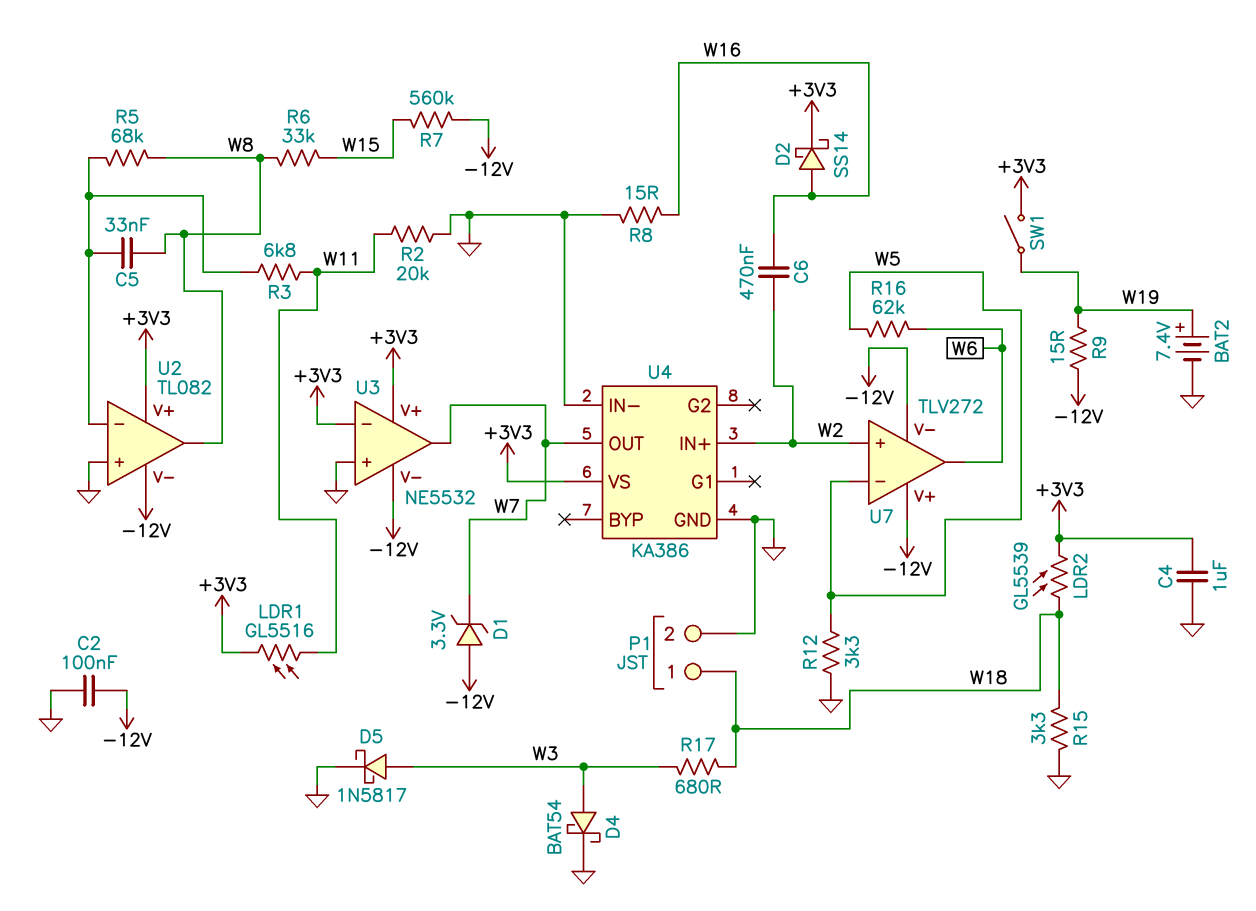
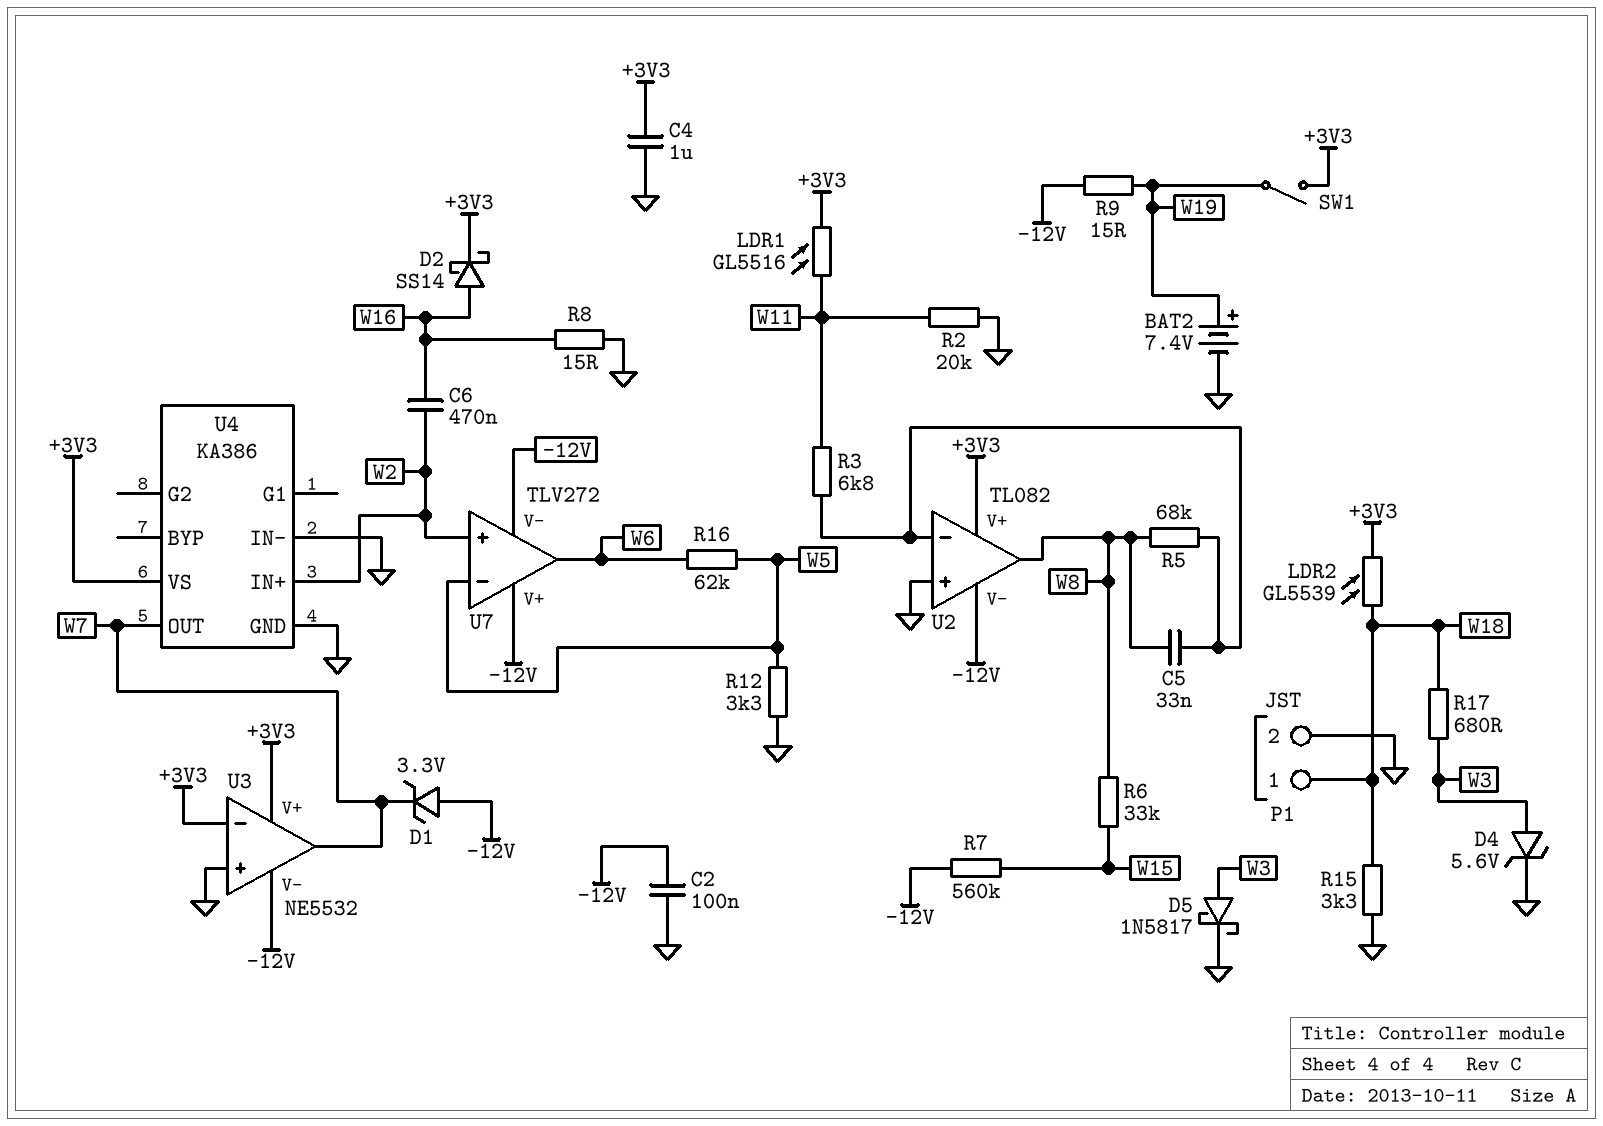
D4: schottky BAT54 (A W3, K GND) -> zener 5.6V (A W3, K GND)

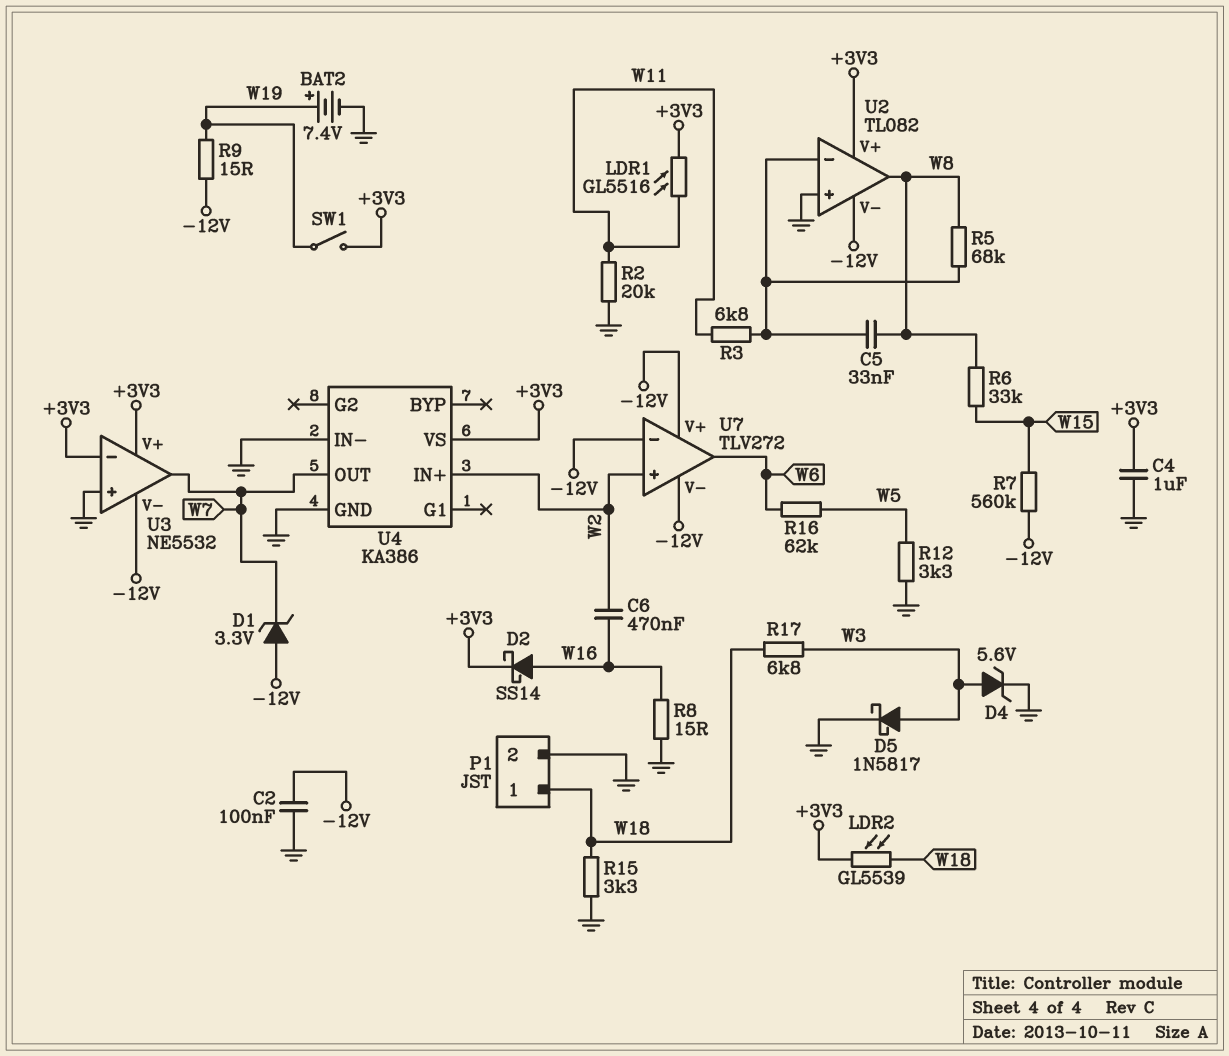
R17: 680 (W3, W18) -> 6.8k (W3, W18)
U7 pin in-: W5 -> -12V

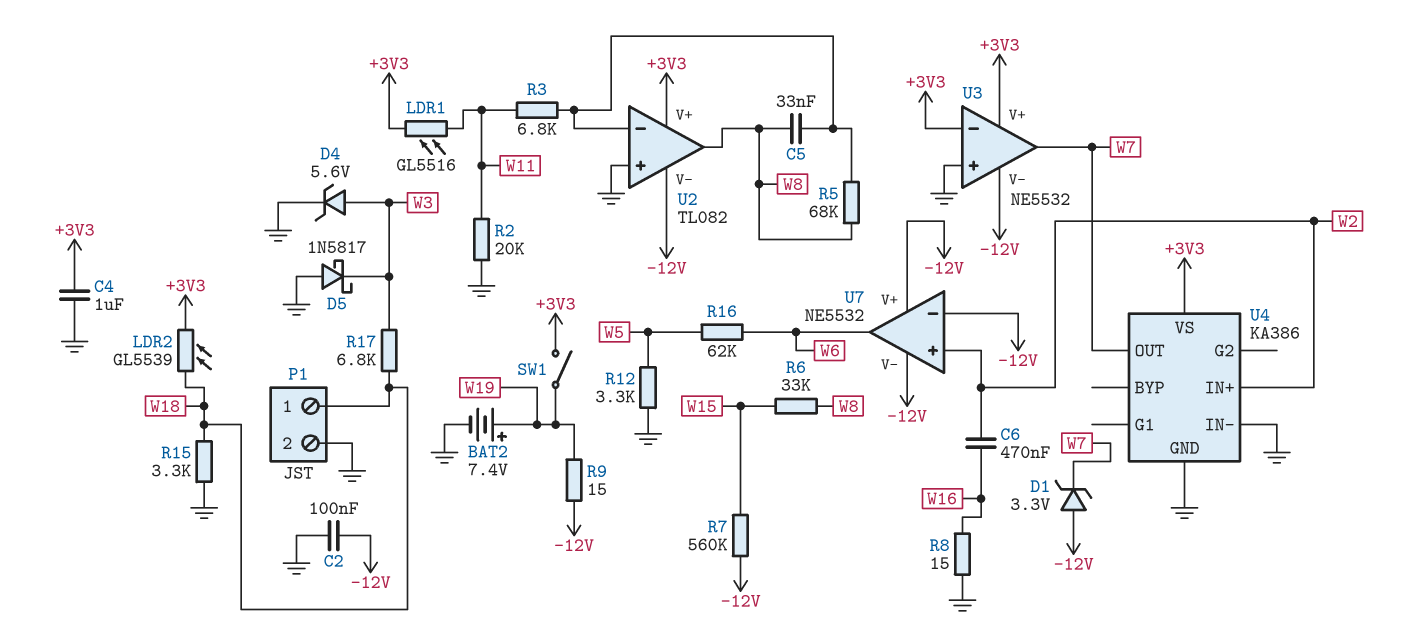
D2: schottky SS14 (A W16, K +3V3) -> none
D5: schottky 1N5817 (A W3, K GND) -> schottky 1N5817 (A GND, K W3)
U7: TLV272 -> NE5532

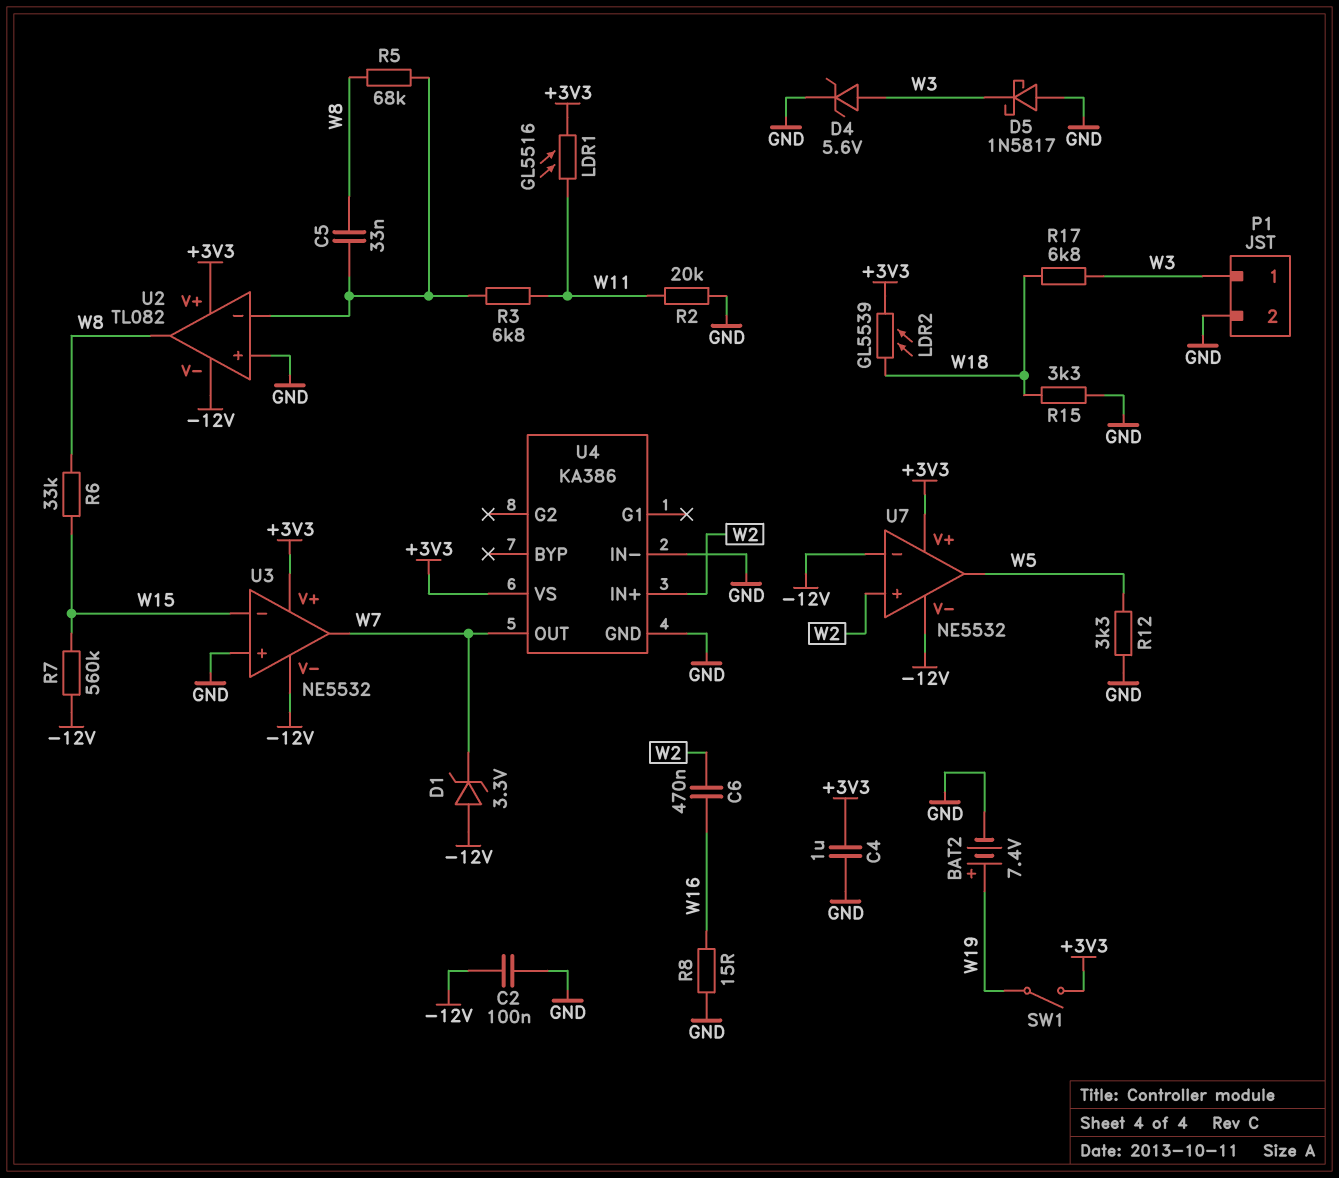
P1 pin 1: W18 -> W3
R9: 15 (-12V, W19) -> none
R16: 62k (W5, W6) -> none
U3 pin in-: +3V3 -> W15
U7 pin V+: -12V -> +3V3
U7 pin out: W6 -> W5

